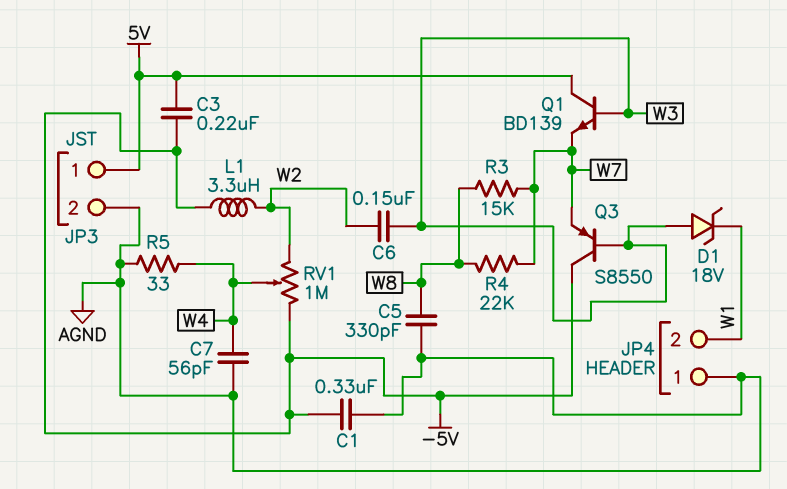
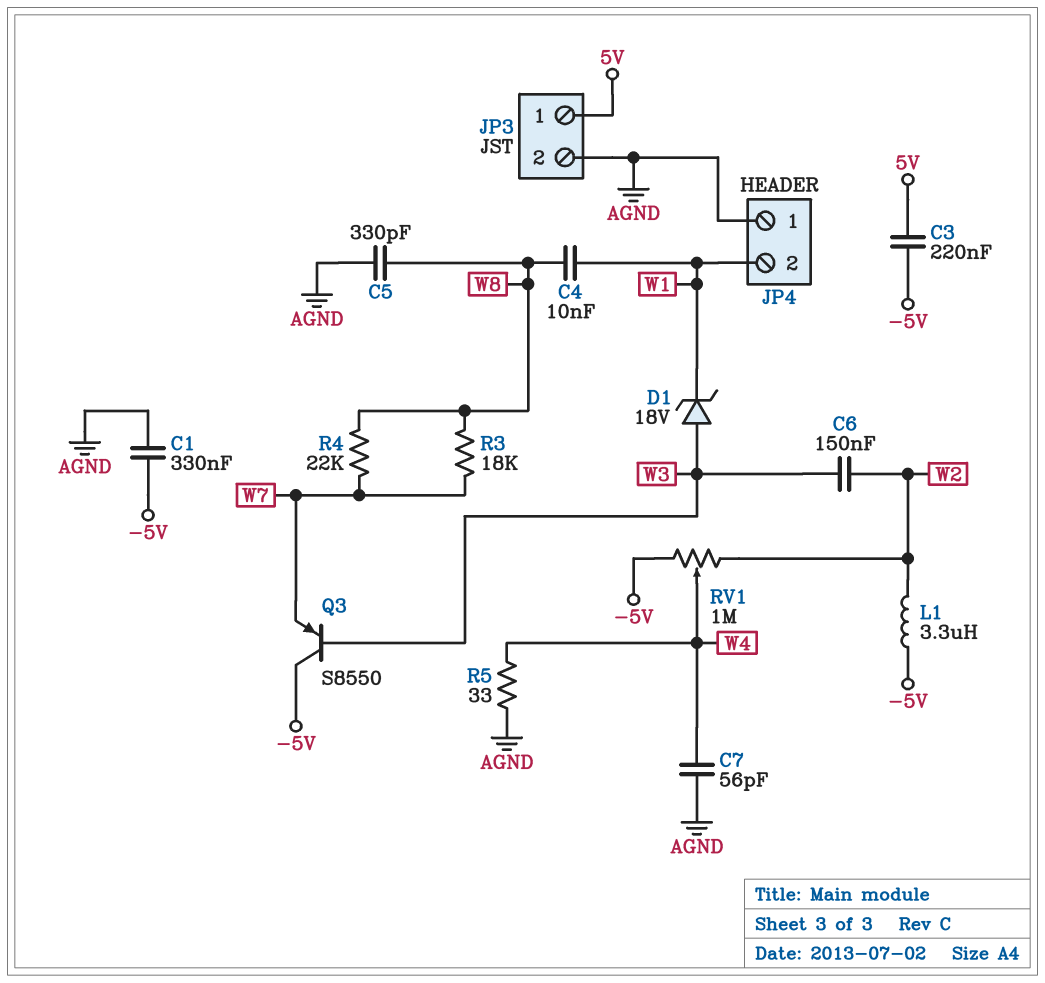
C4: none -> 10nF (W1, W8)
Q1: NPN BD139 (B W3, C 5V, E W7) -> none
R3: 15k (W7, W8) -> 18k (W7, W8)

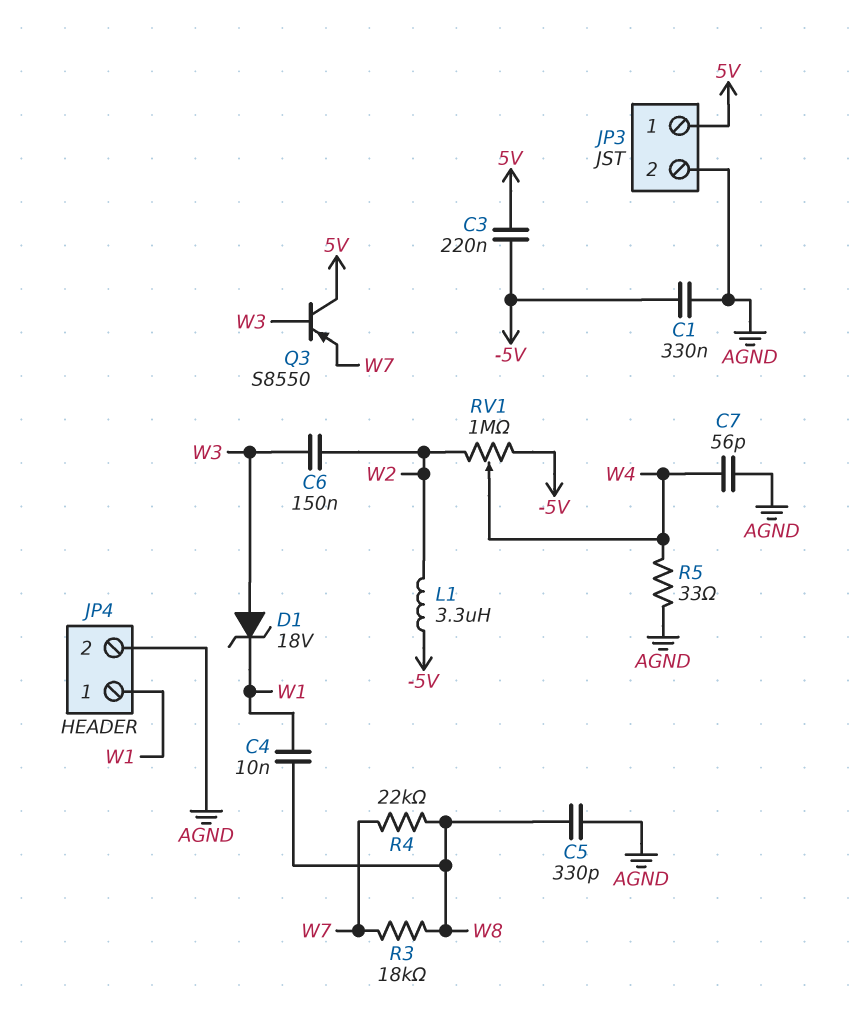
JP4 pin 1: AGND -> W1
JP4 pin 2: W1 -> AGND
Q3: PNP S8550 (B W3, C -5V, E W7) -> PNP S8550 (B W3, C 5V, E W7)

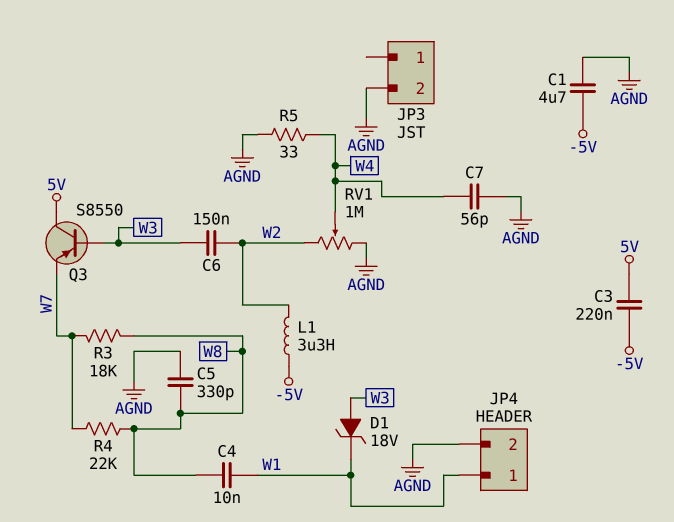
C1: 330nF (-5V, AGND) -> 4.7uF (-5V, AGND)
JP3 pin 1: 5V -> none
RV1: 1M (-5V, W2, wiper W4) -> 1M (AGND, W2, wiper W4)

